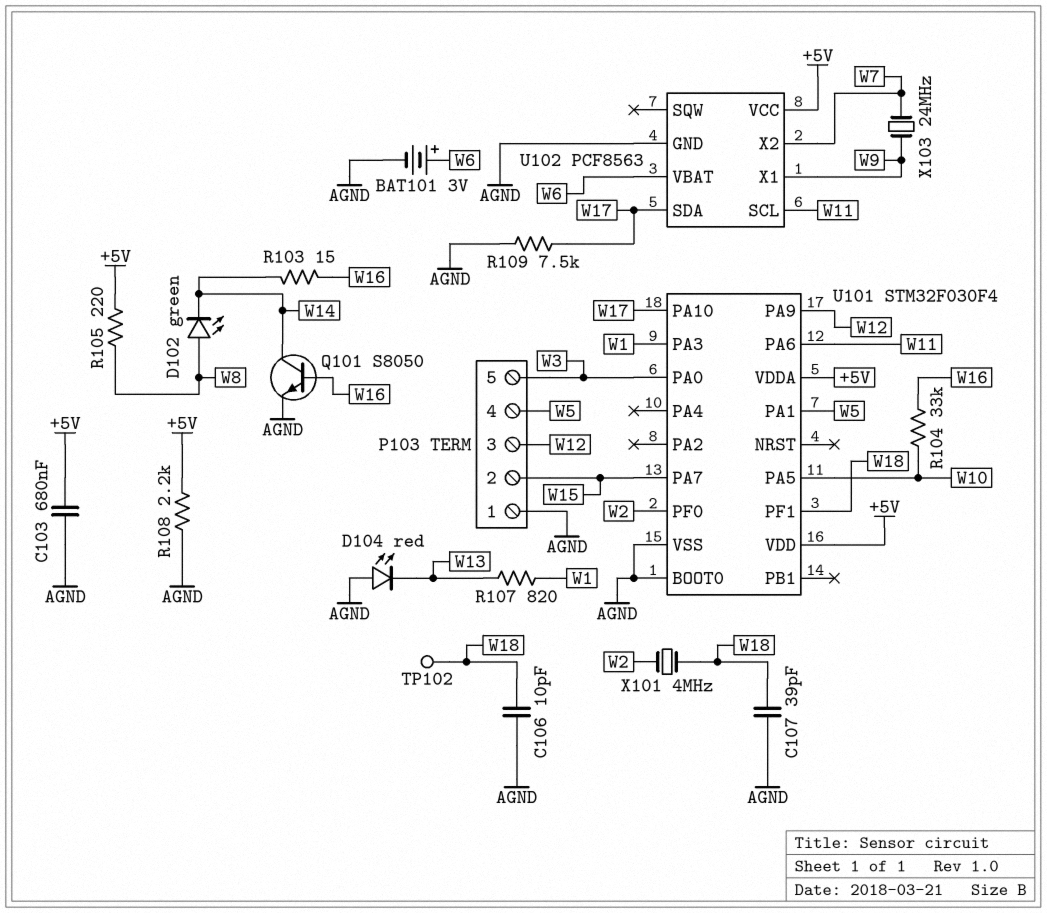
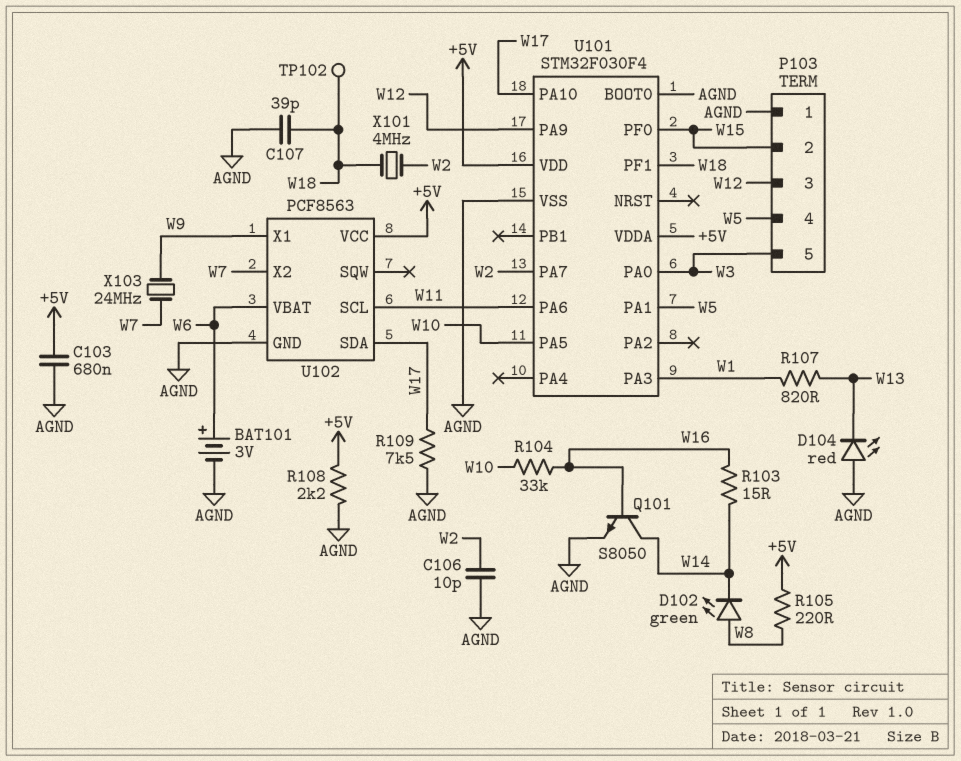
C106: 10pF (AGND, W18) -> 10pF (AGND, W2)
U101 pin PA7: W15 -> W2
U101 pin PF0: W2 -> W15

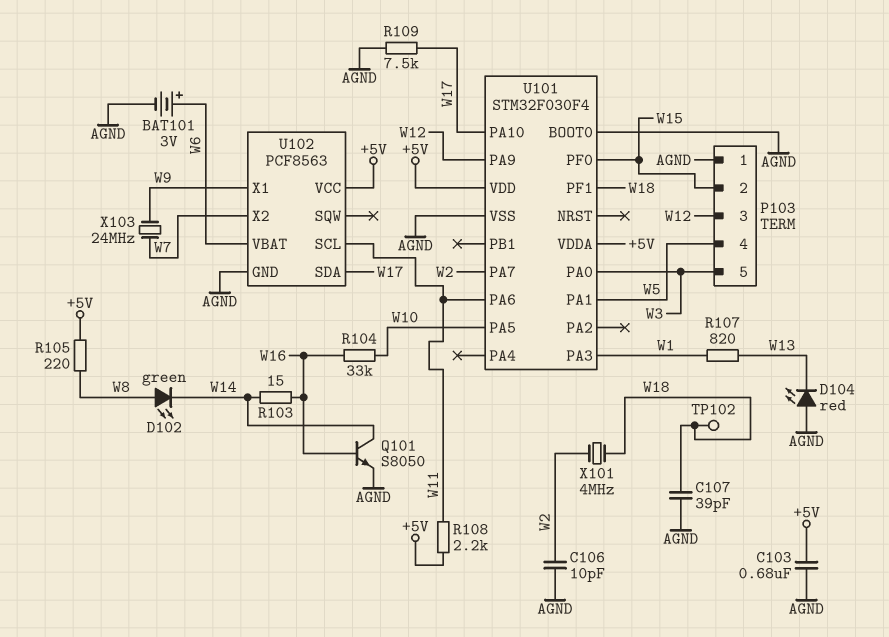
R108: 2.2k (+5V, AGND) -> 2.2k (+5V, W11)

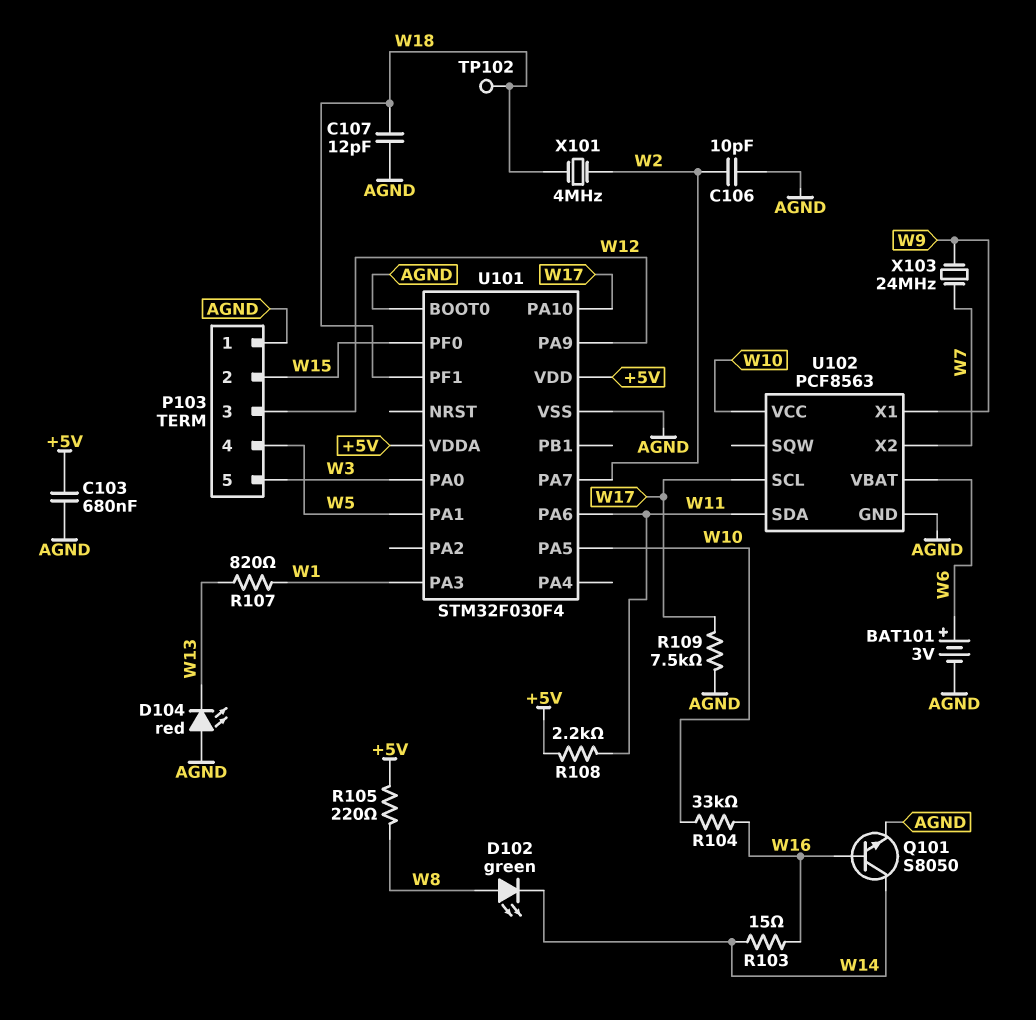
C107: 39pF (AGND, W18) -> 12pF (AGND, W18)
U102 pin SCL: W11 -> W17
U102 pin SDA: W17 -> W11
U102 pin VCC: +5V -> W10

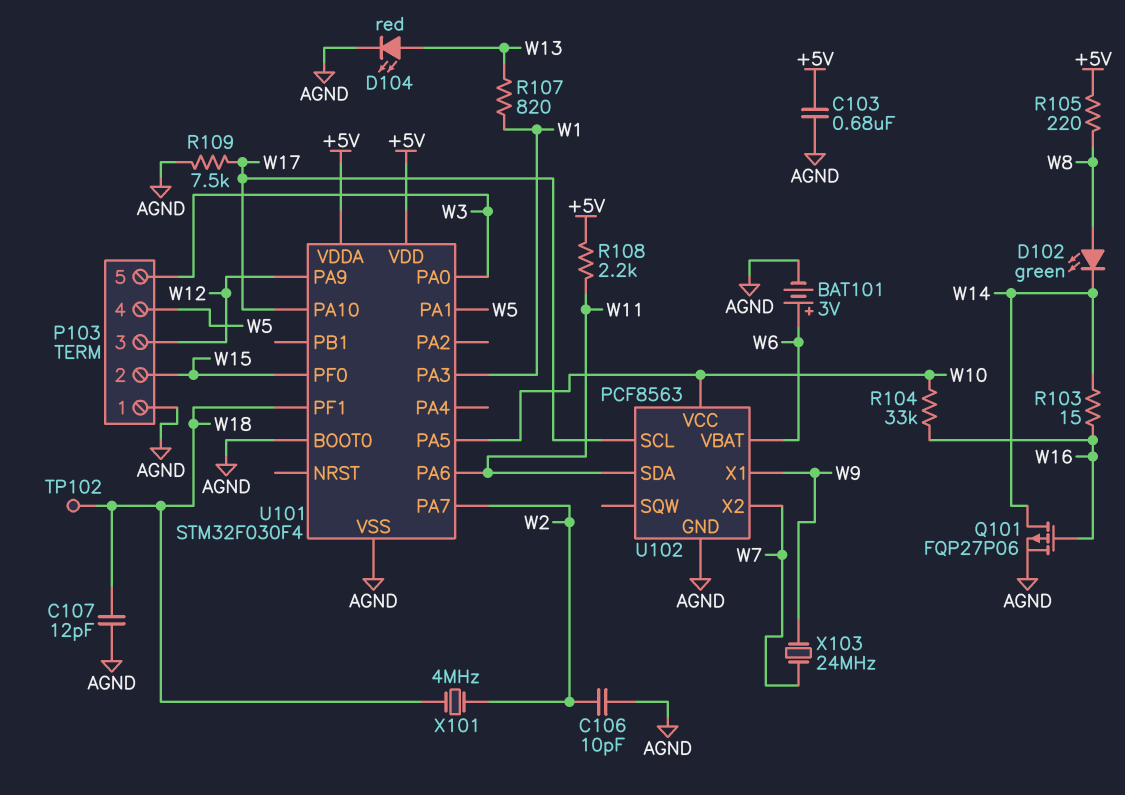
D104: LED red (A AGND, K W13) -> LED red (A W13, K AGND)
Q101: NPN S8050 (B W16, C W14, E AGND) -> PMOS FQP27P06 (G W16, D W14, S AGND)

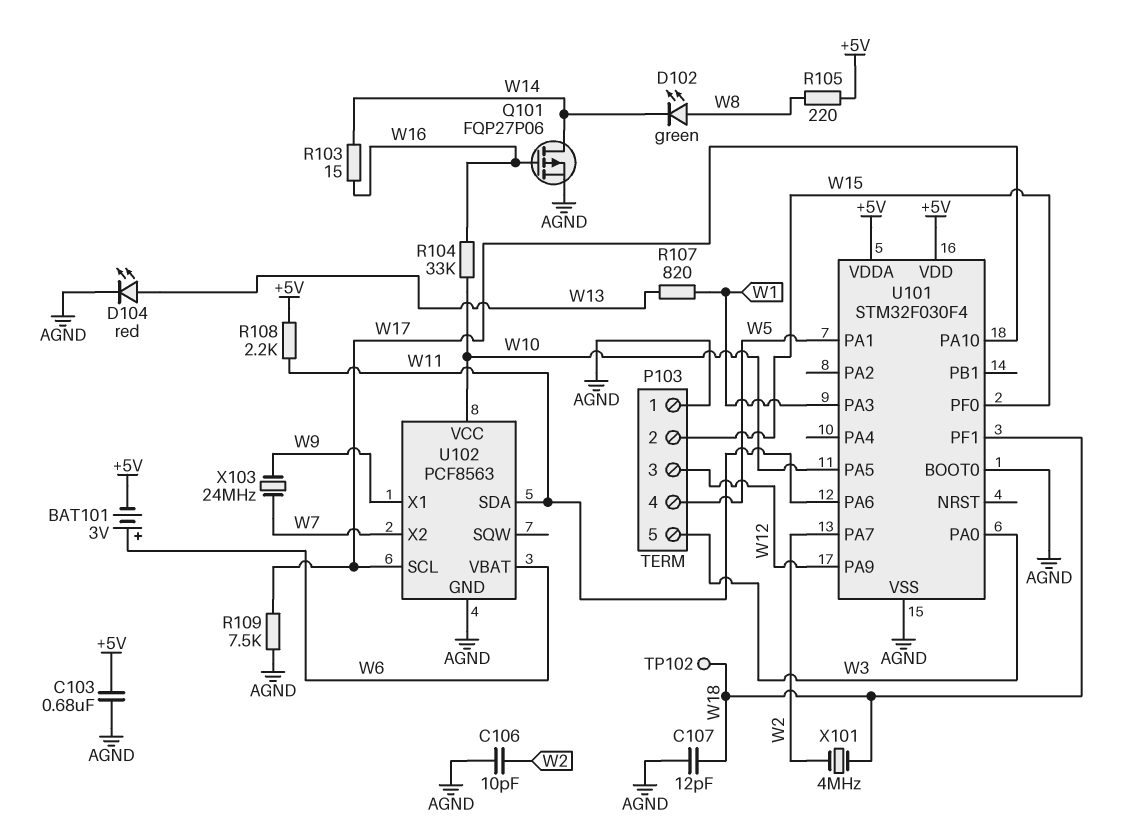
BAT101: 3V (plus W6, minus AGND) -> 3V (plus W6, minus +5V)

